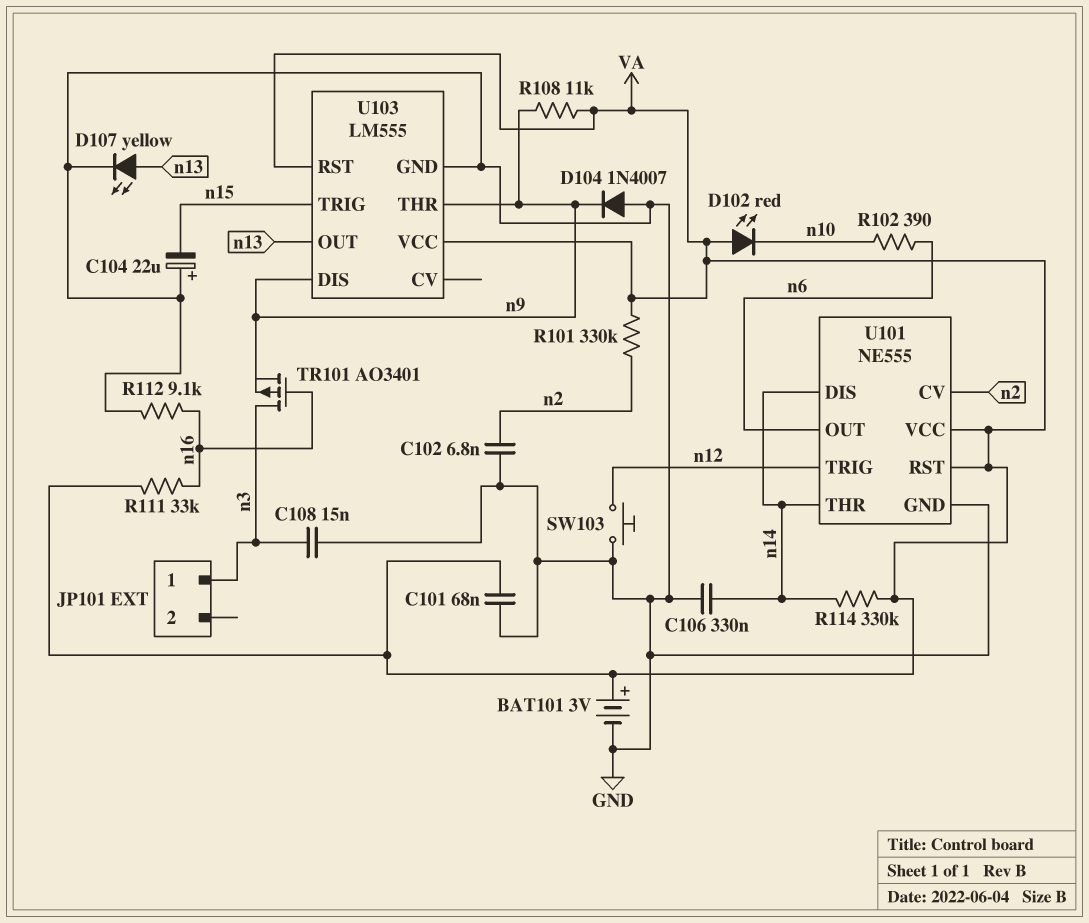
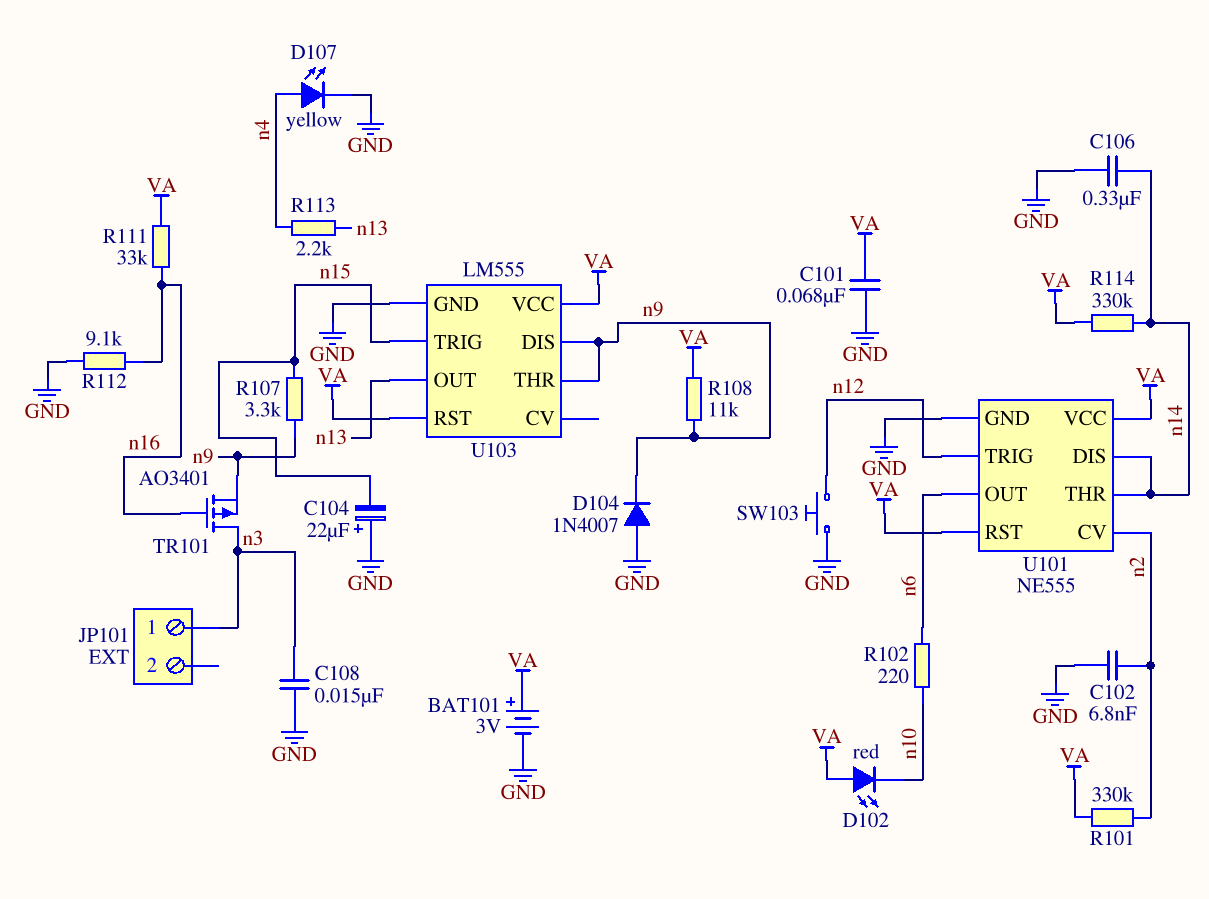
D107: LED yellow (A n13, K GND) -> LED yellow (A n4, K GND)
R102: 390 (n6, n10) -> 220 (n6, n10)
R107: none -> 3.3k (n9, n15)
R113: none -> 2.2k (n4, n13)

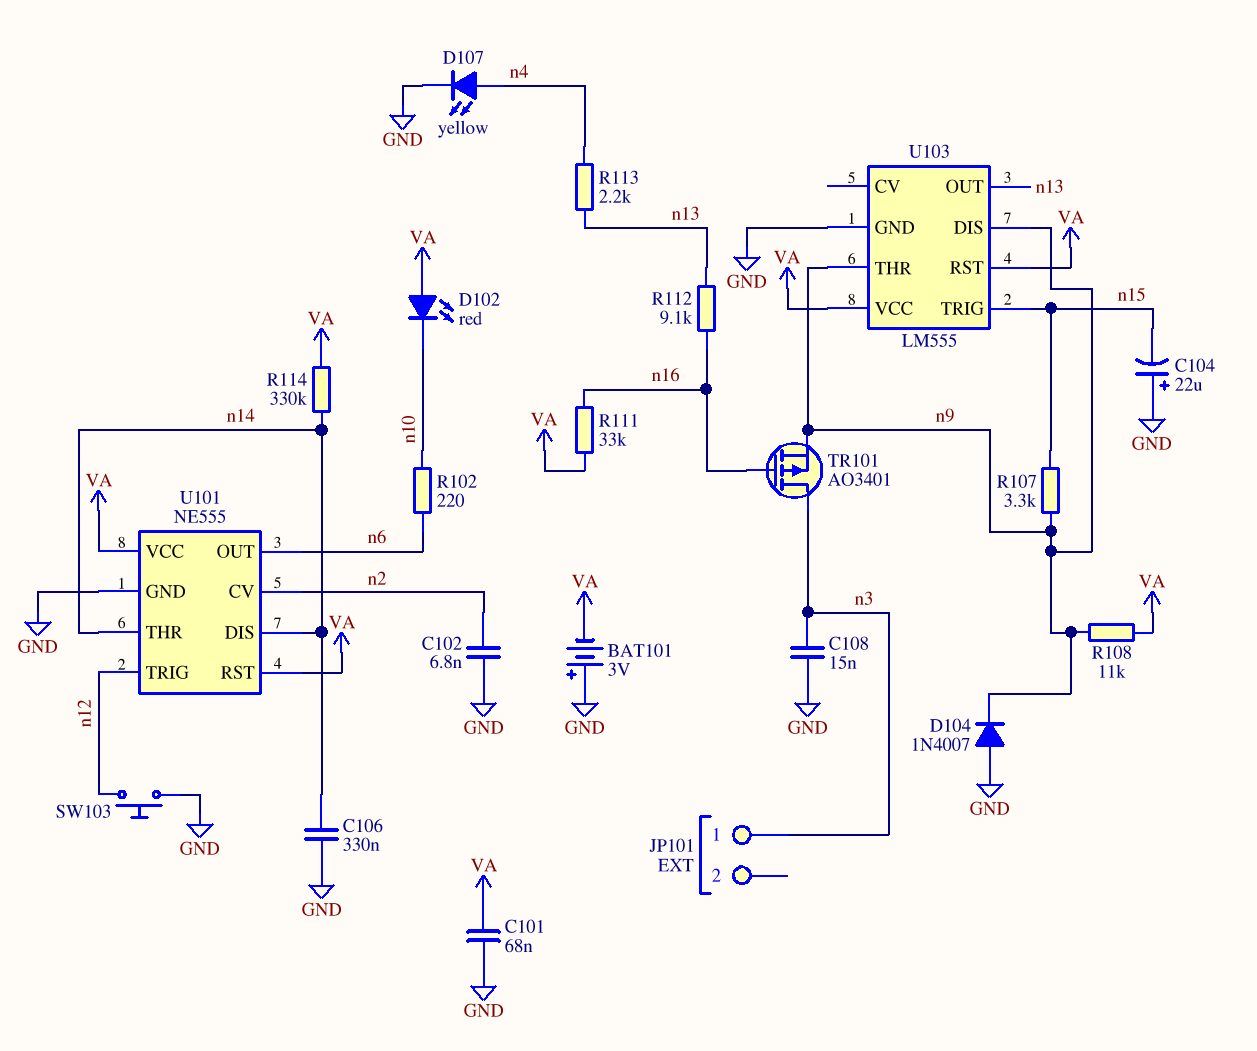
BAT101: 3V (plus VA, minus GND) -> 3V (plus GND, minus VA)
R101: 330k (VA, n2) -> none
R112: 9.1k (GND, n16) -> 9.1k (n13, n16)

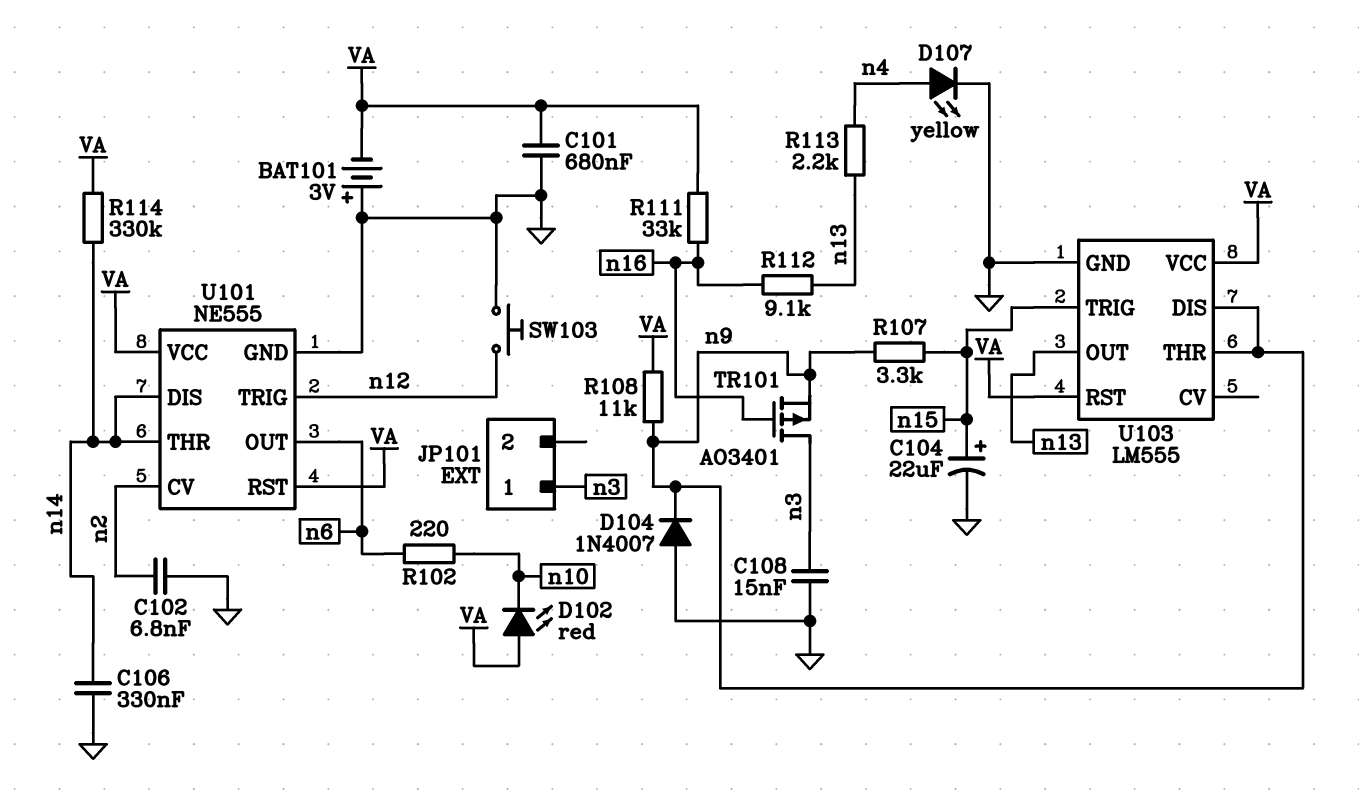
C101: 68nF (GND, VA) -> 680nF (GND, VA)
C104: 22uF (plus GND, minus n15) -> 22uF (plus n15, minus GND)

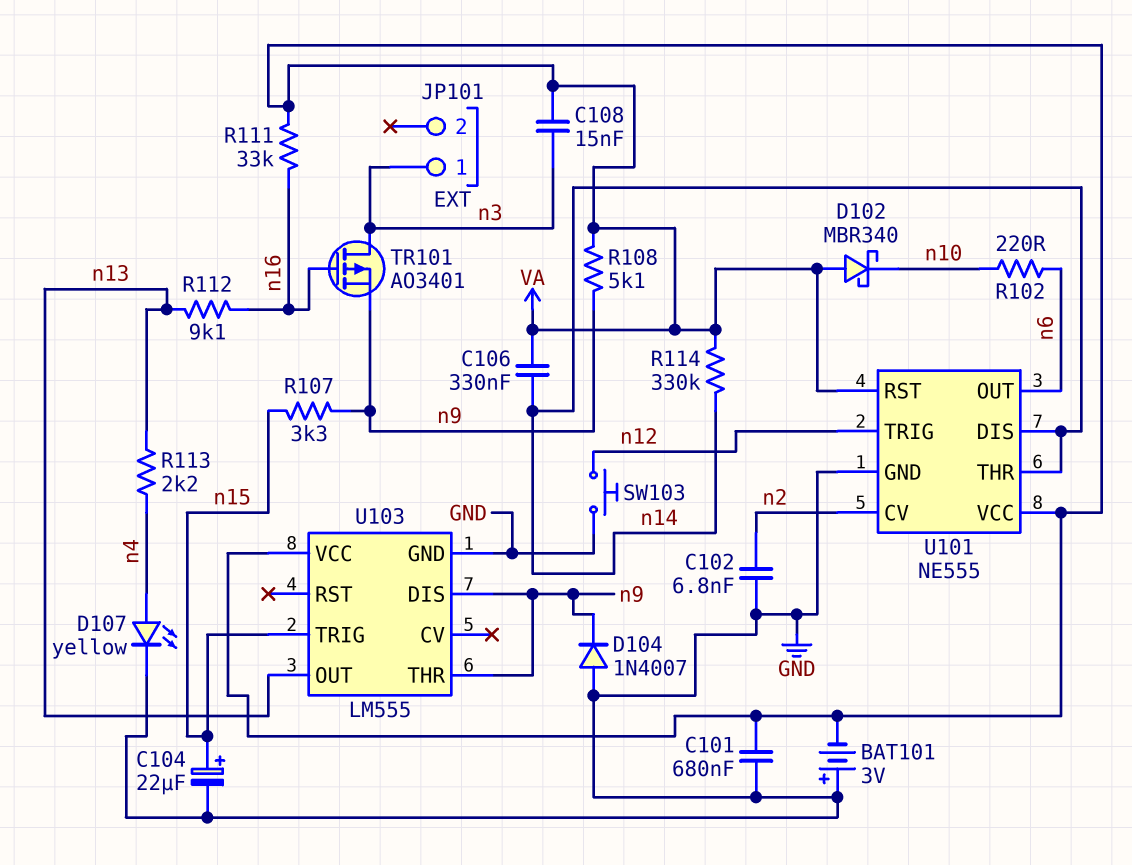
C106: 330nF (GND, n14) -> 330nF (VA, n14)
C108: 15nF (GND, n3) -> 15nF (VA, n3)
D102: LED red (A VA, K n10) -> schottky MBR340 (A VA, K n10)
R108: 11k (VA, n9) -> 5.1k (VA, n9)
U103 pin RST: VA -> none

